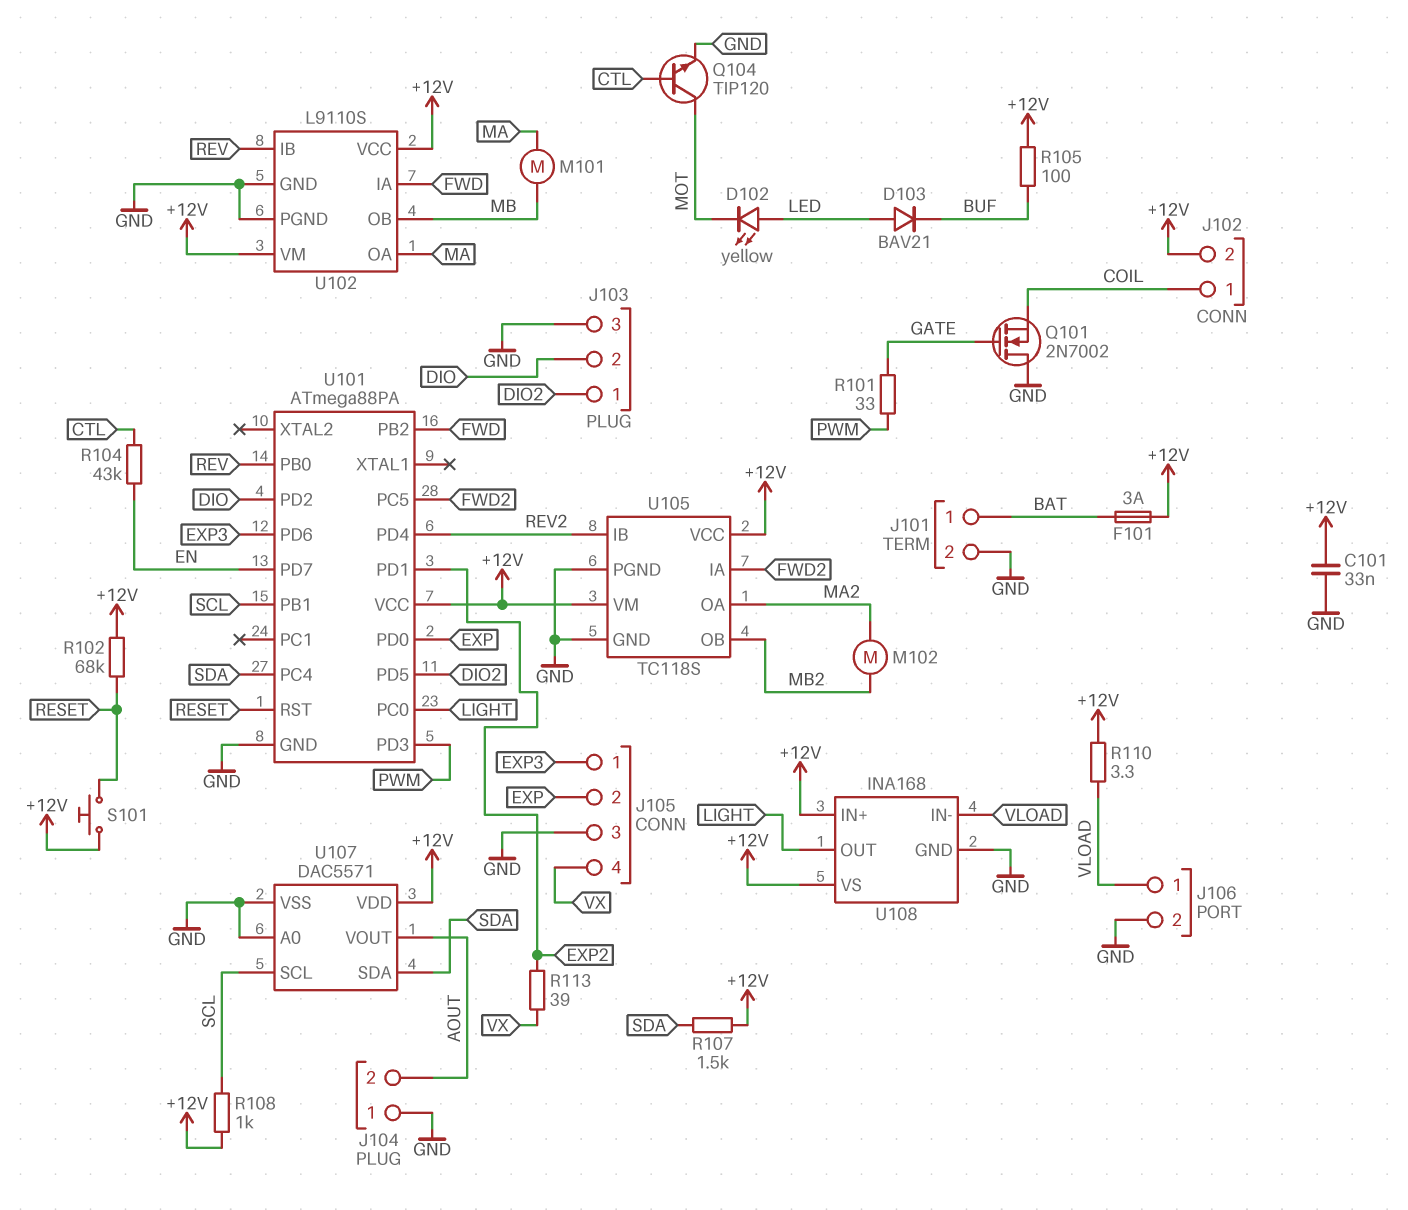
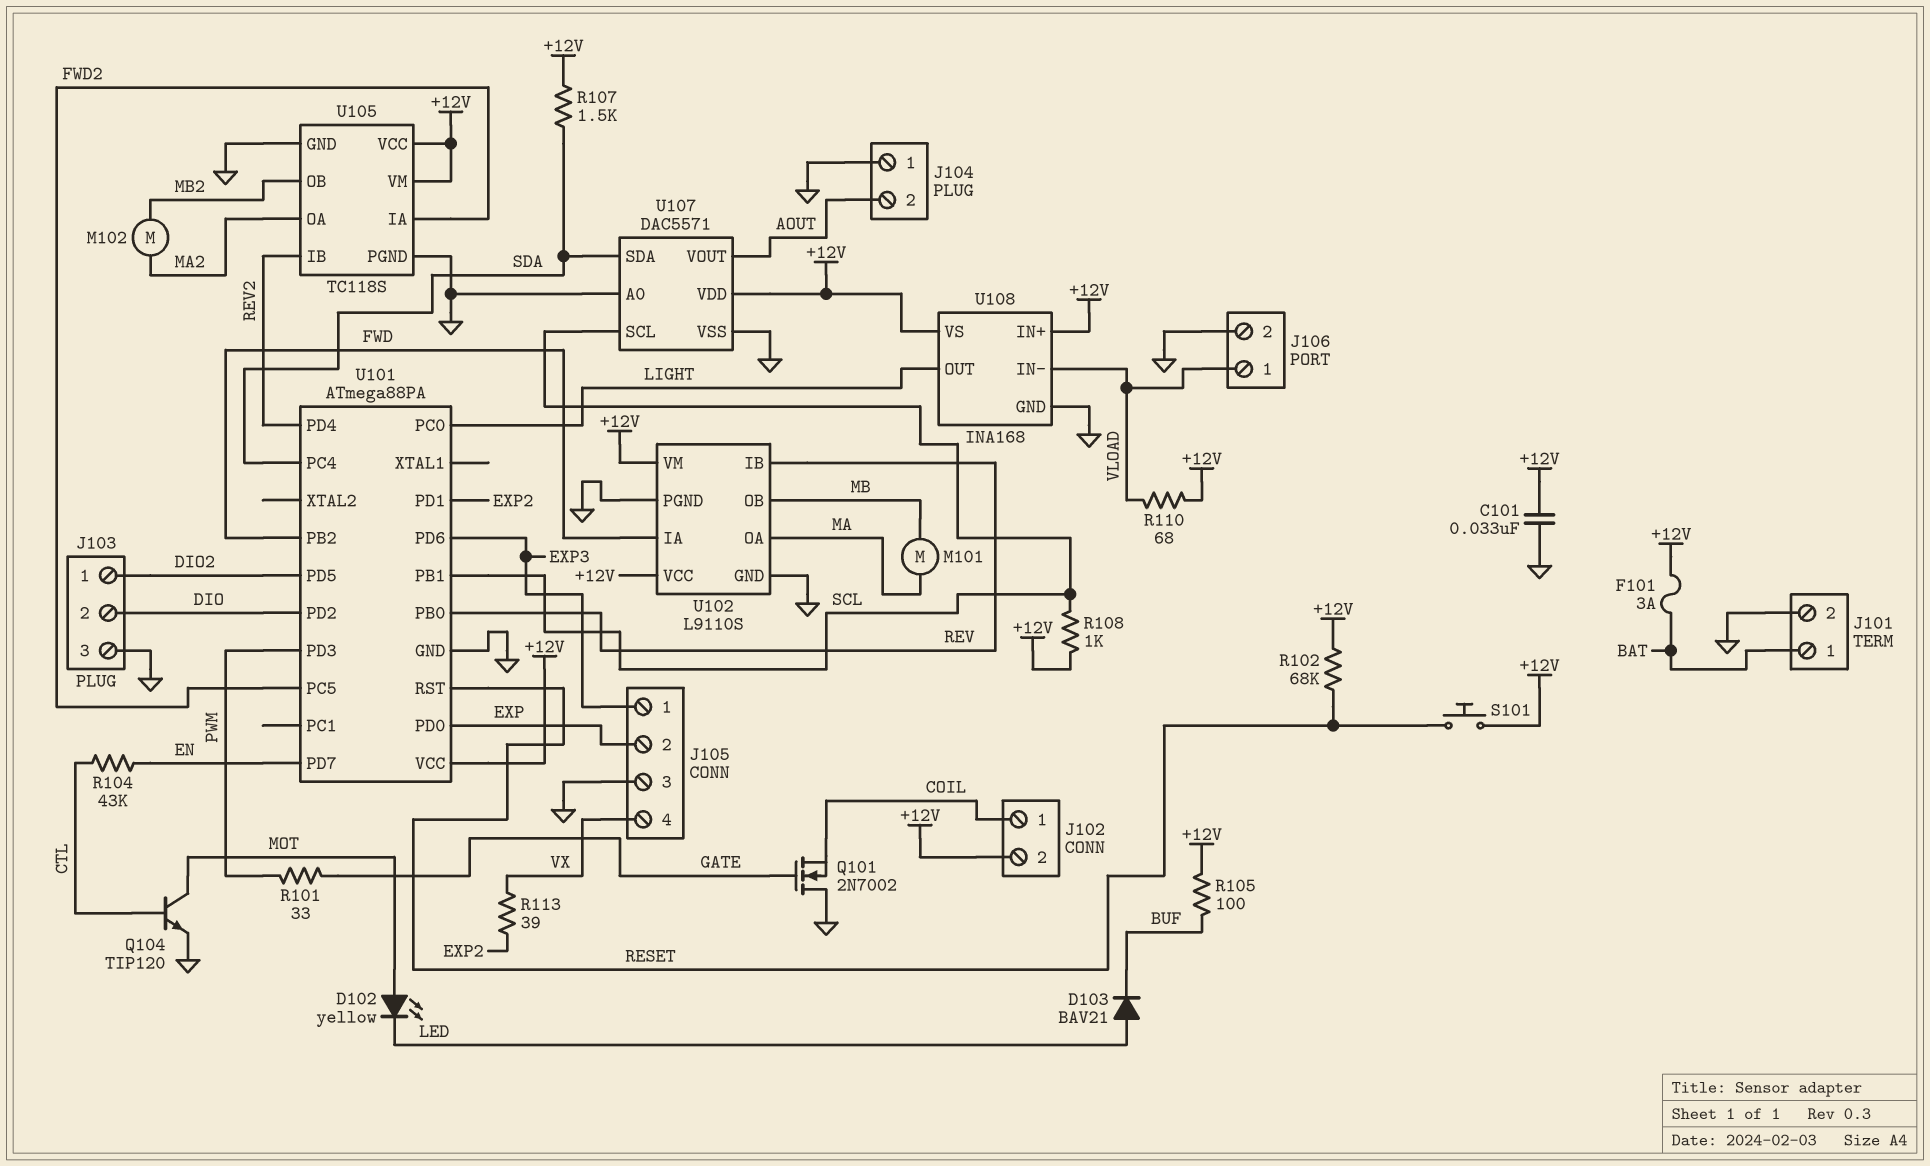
D102: LED yellow (A LED, K MOT) -> LED yellow (A MOT, K LED)
R110: 3.3 (+12V, VLOAD) -> 68 (+12V, VLOAD)

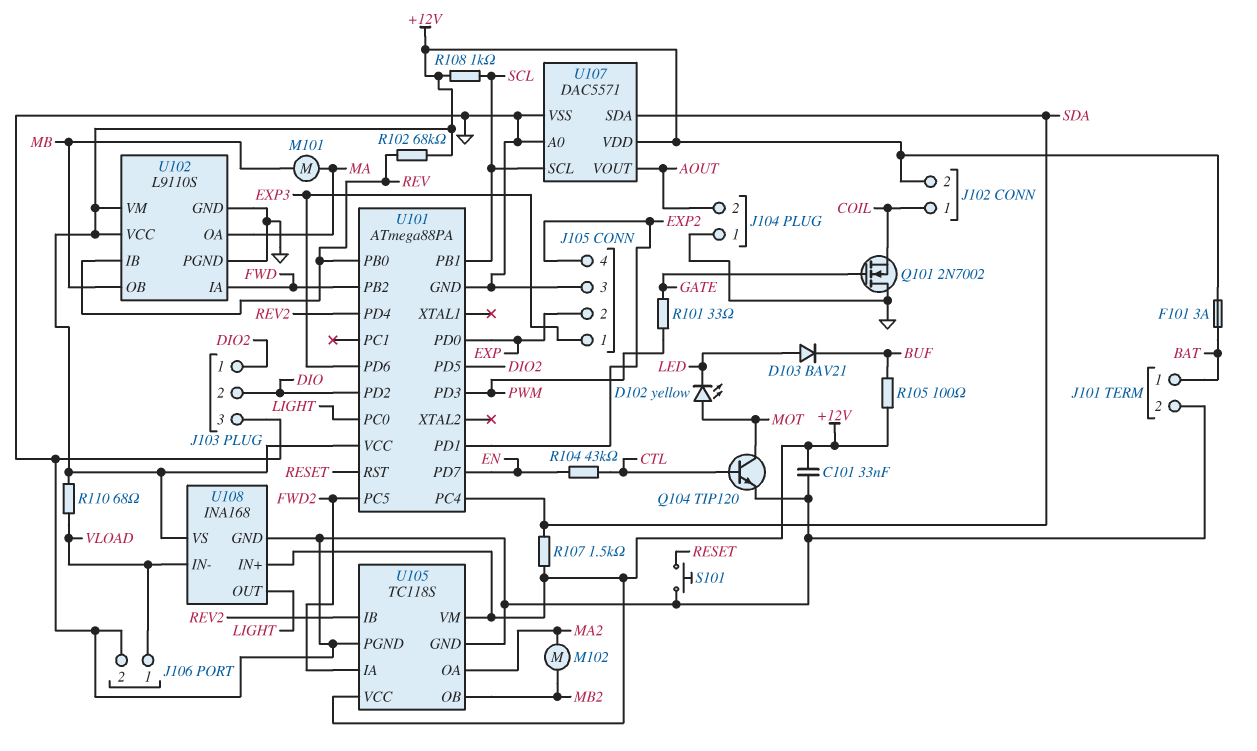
J105 pin 4: VX -> EXP2
R102: 68k (+12V, RESET) -> 68k (+12V, REV)
R113: 39 (EXP2, VX) -> none
S101: button (+12V, RESET) -> button (GND, RESET)

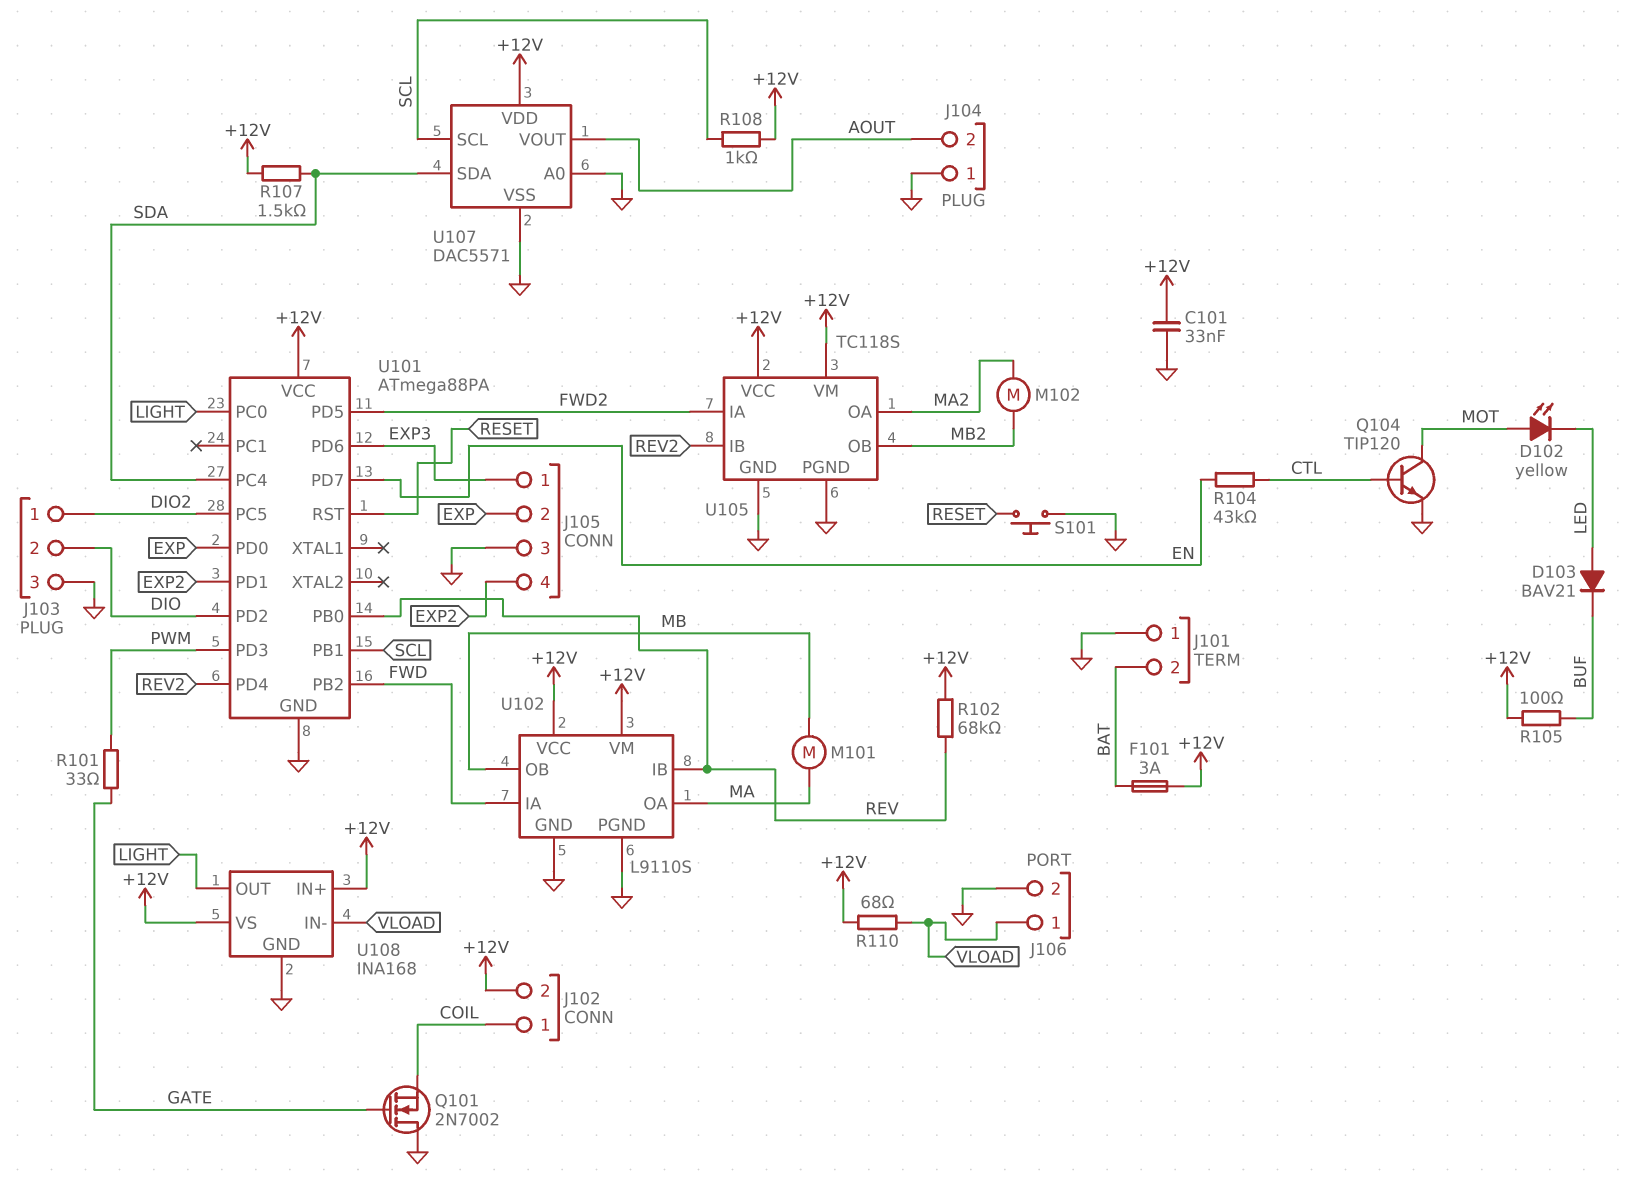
J101 pin 1: BAT -> GND
J101 pin 2: GND -> BAT
U101 pin PC5: FWD2 -> DIO2
U101 pin PD5: DIO2 -> FWD2

